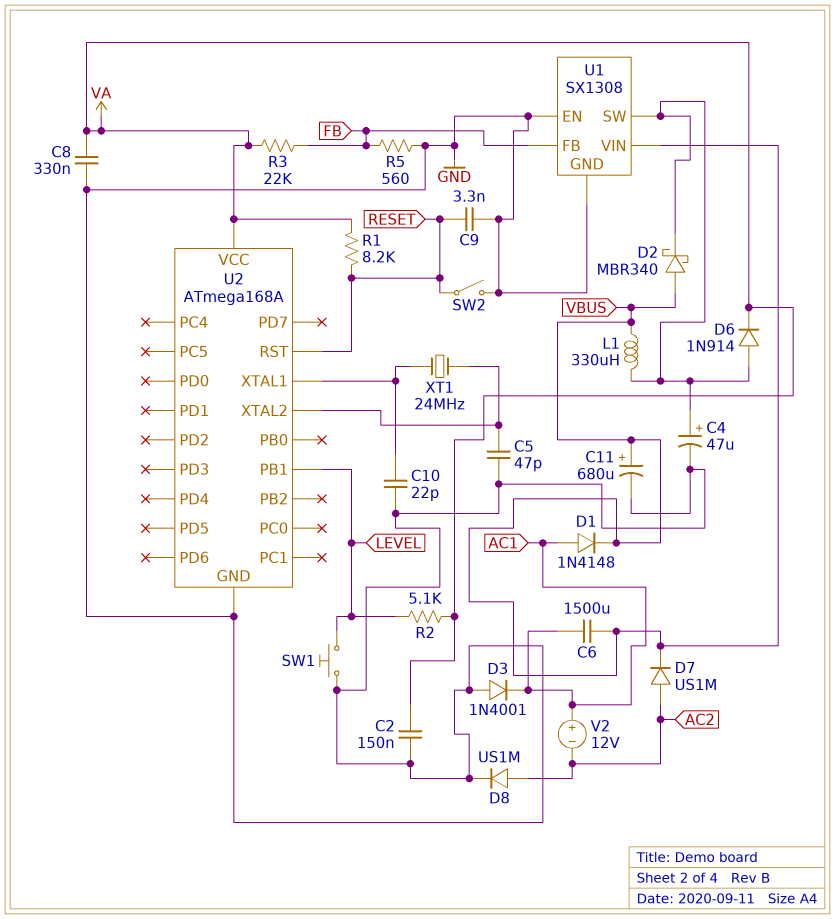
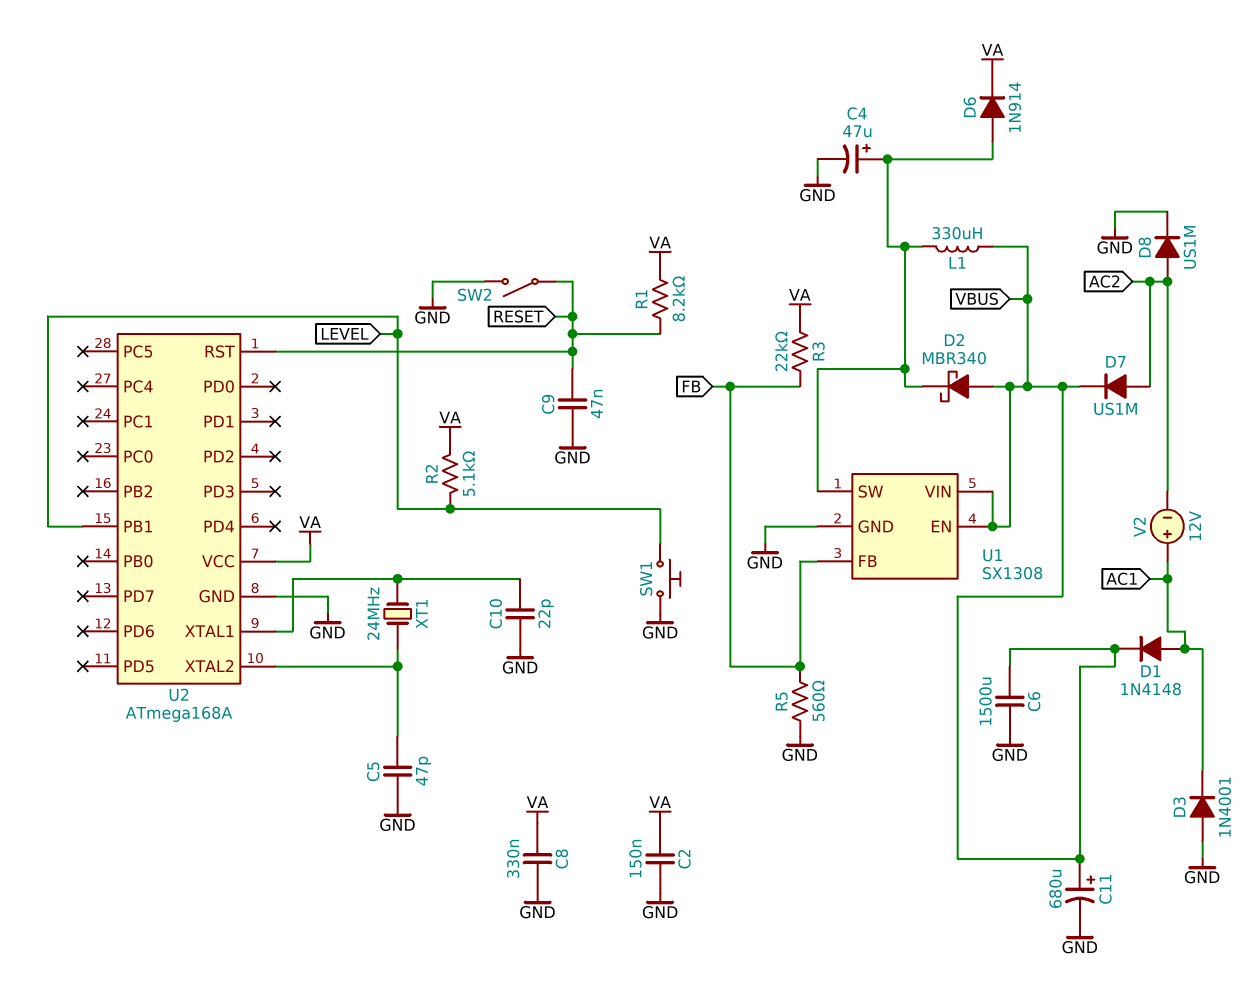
C6: 1500uF (AC1, VBUS) -> 1500uF (GND, VBUS)
C9: 3.3nF (GND, RESET) -> 47nF (GND, RESET)
U1 pin EN: GND -> VBUS

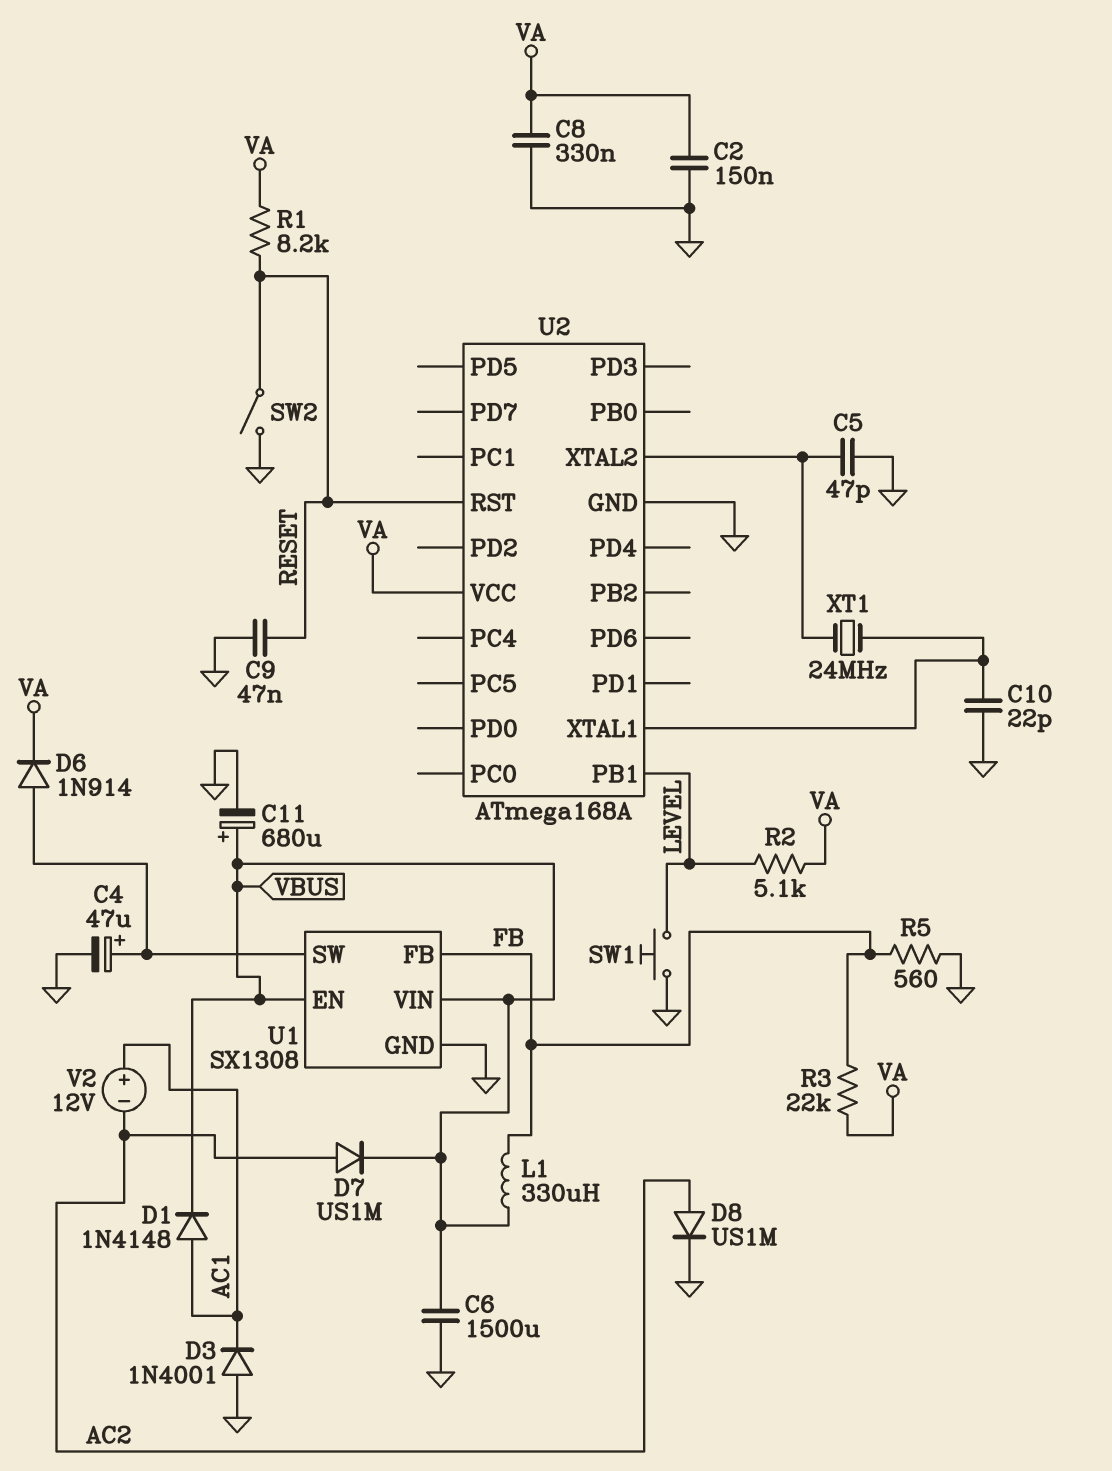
D2: schottky MBR340 (A VBUS, K U1/SW) -> none
L1: 330uH (U1/SW, VBUS) -> 330uH (FB, VBUS)

